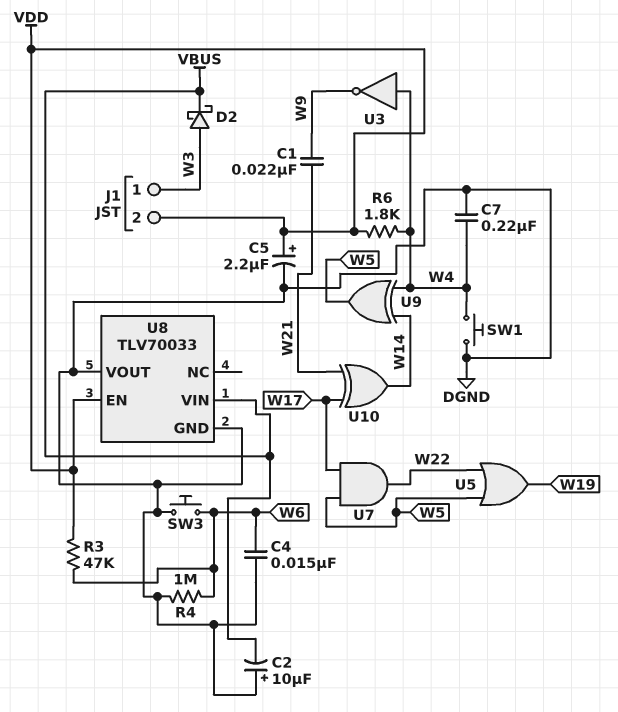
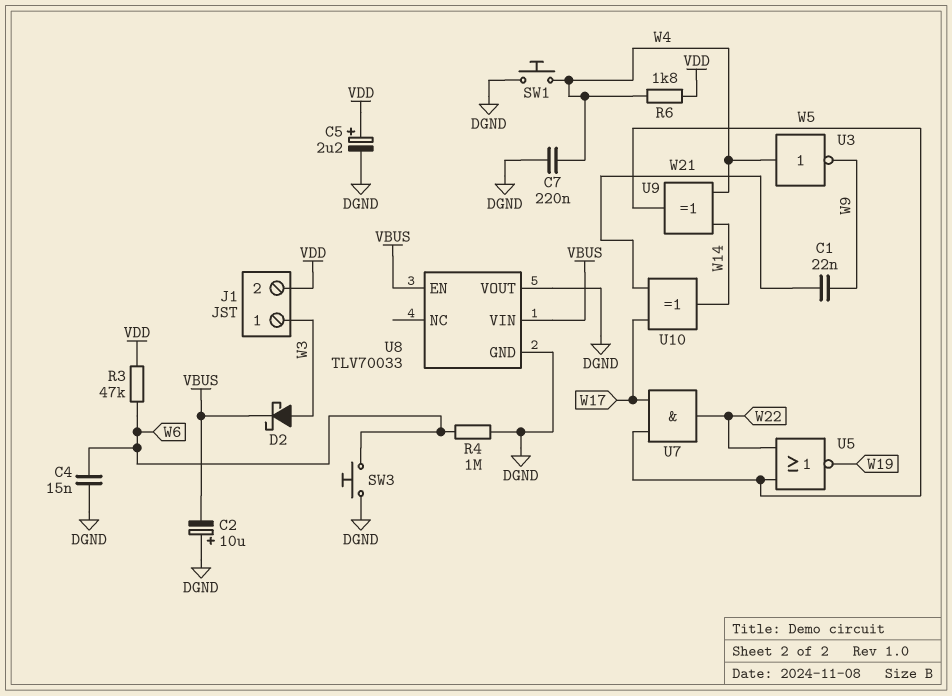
U5: OR (in W5, in W22, out W19) -> NOR (in W5, in W22, out W19)
U8 pin EN: VDD -> VBUS

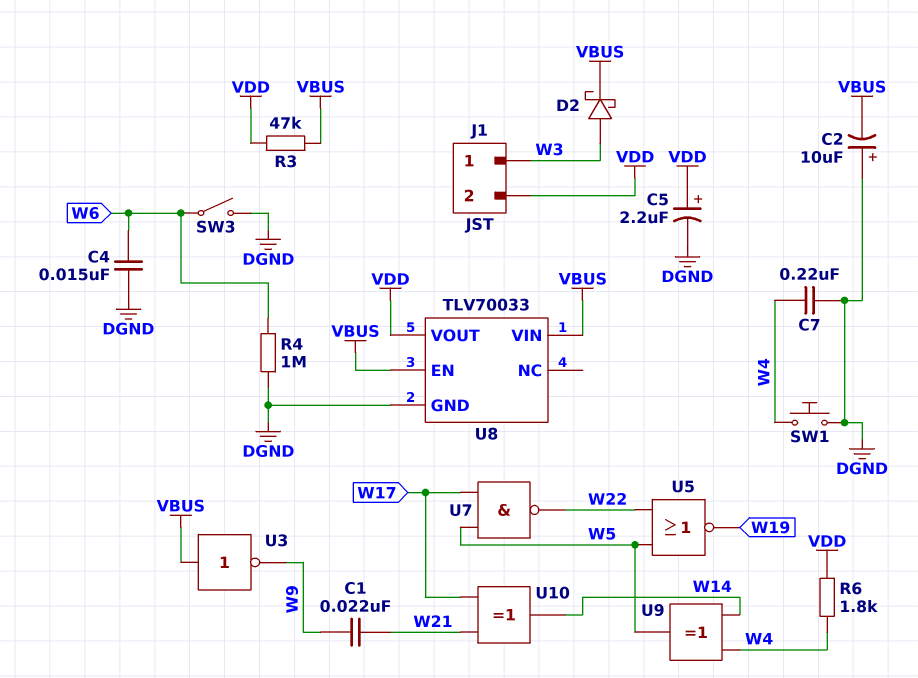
R3: 47k (VDD, W6) -> 47k (VBUS, VDD)
SW3: button (DGND, W6) -> switch (DGND, W6)
U3: NOT (in W4, out W9) -> NOT (in VBUS, out W9)
U7: AND (in W5, in W17, out W22) -> NAND (in W5, in W17, out W22)
U8 pin VOUT: DGND -> VDD

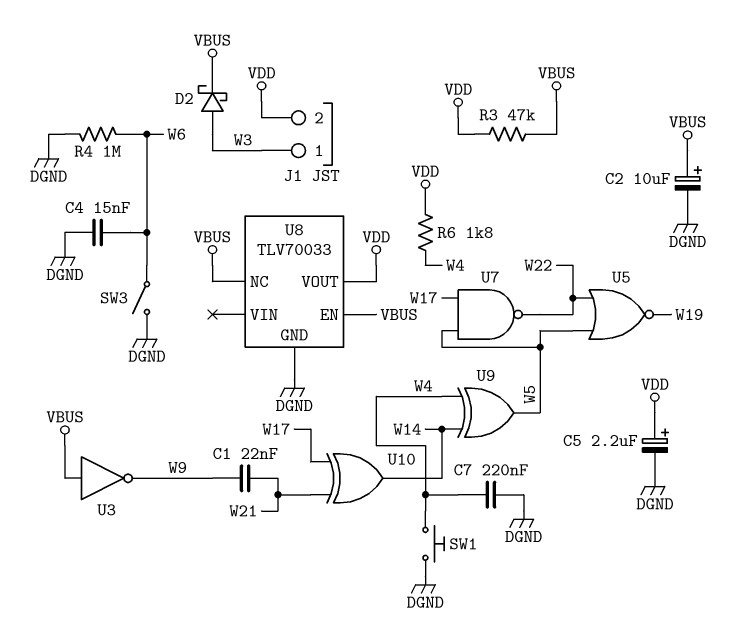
C2: 10uF (plus DGND, minus VBUS) -> 10uF (plus VBUS, minus DGND)
U8 pin NC: none -> VBUS
U8 pin VIN: VBUS -> none

